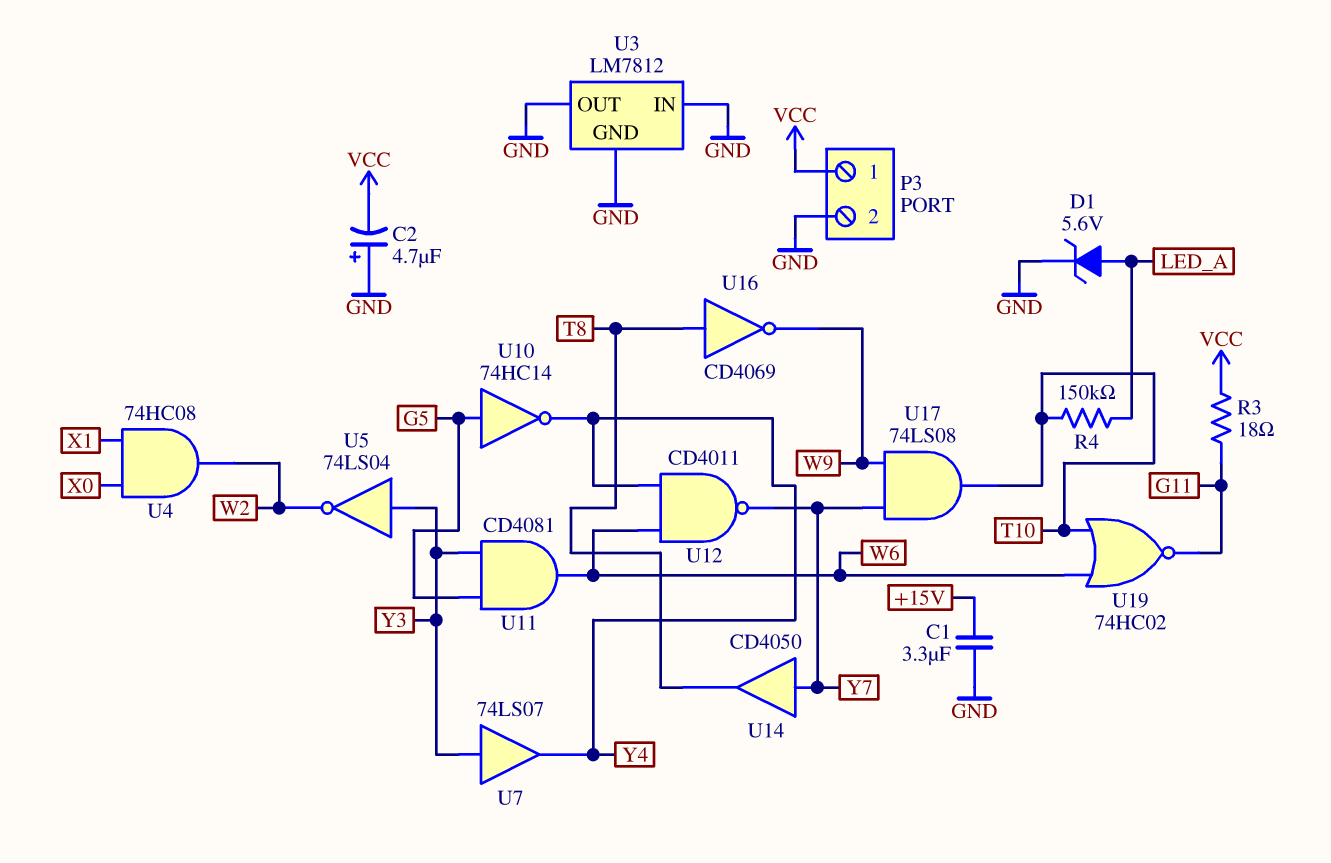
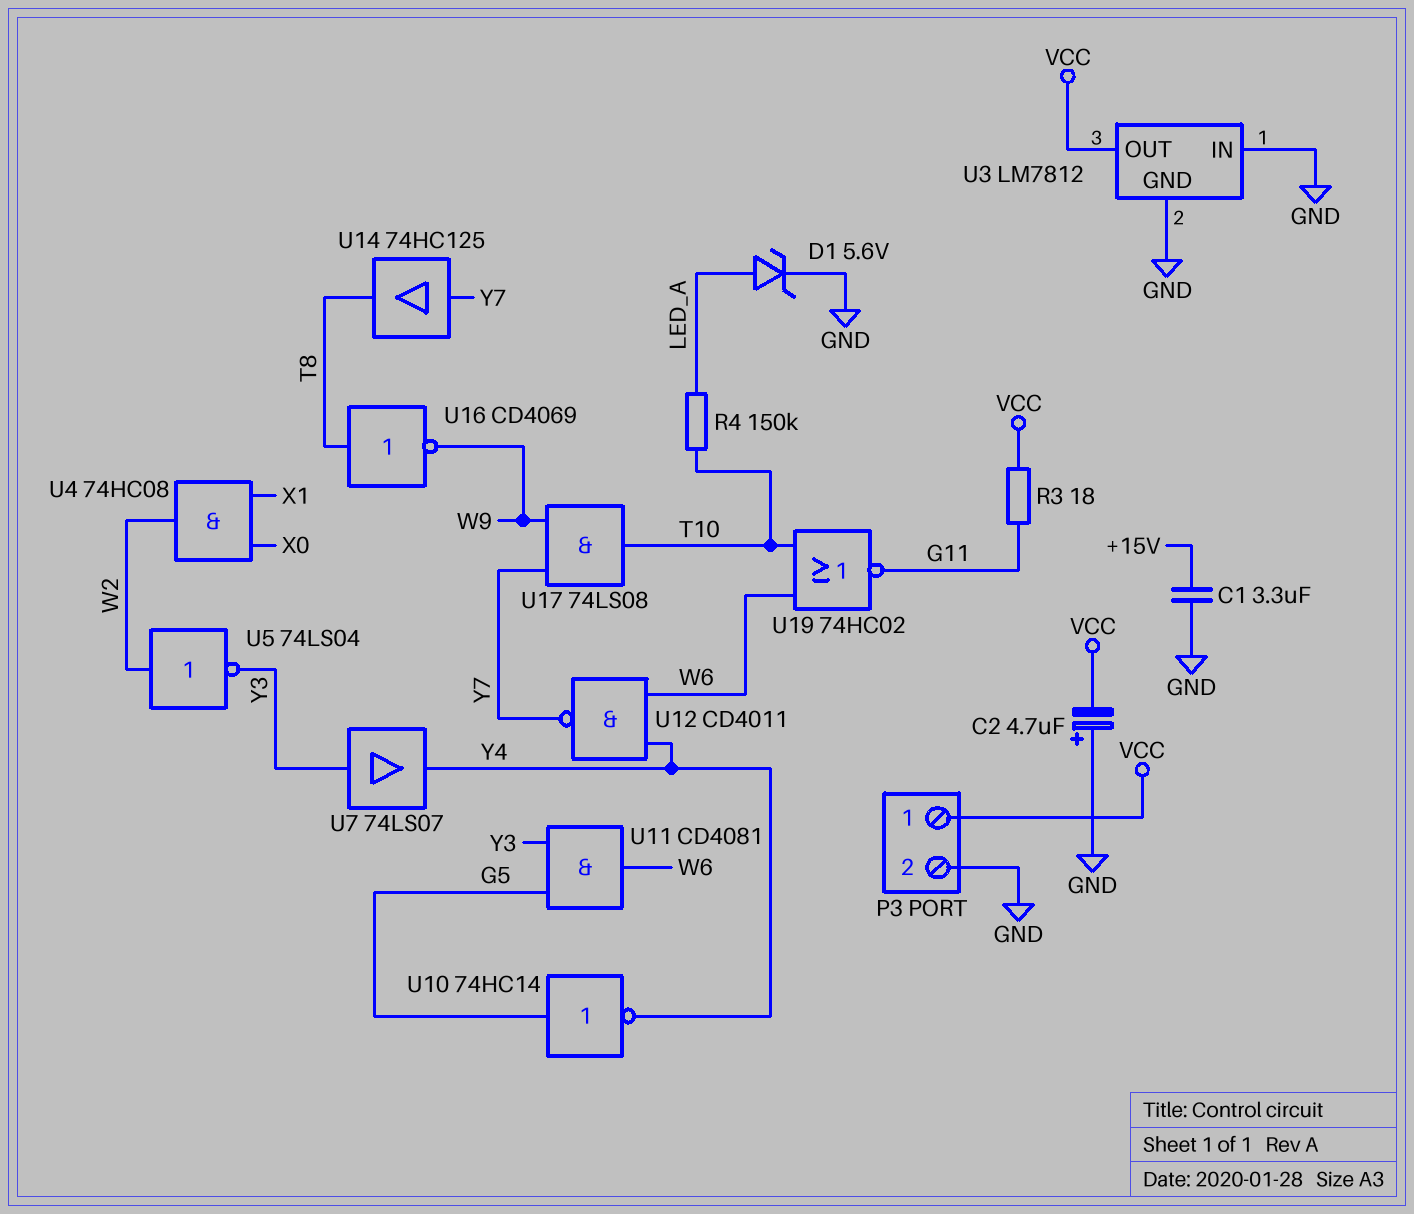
U3 pin OUT: GND -> VCC
U5: NOT 74LS04 (in Y3, out W2) -> NOT 74LS04 (in W2, out Y3)
U14: buffer CD4050 (in Y7, out T8) -> buffer 74HC125 (in Y7, out T8)

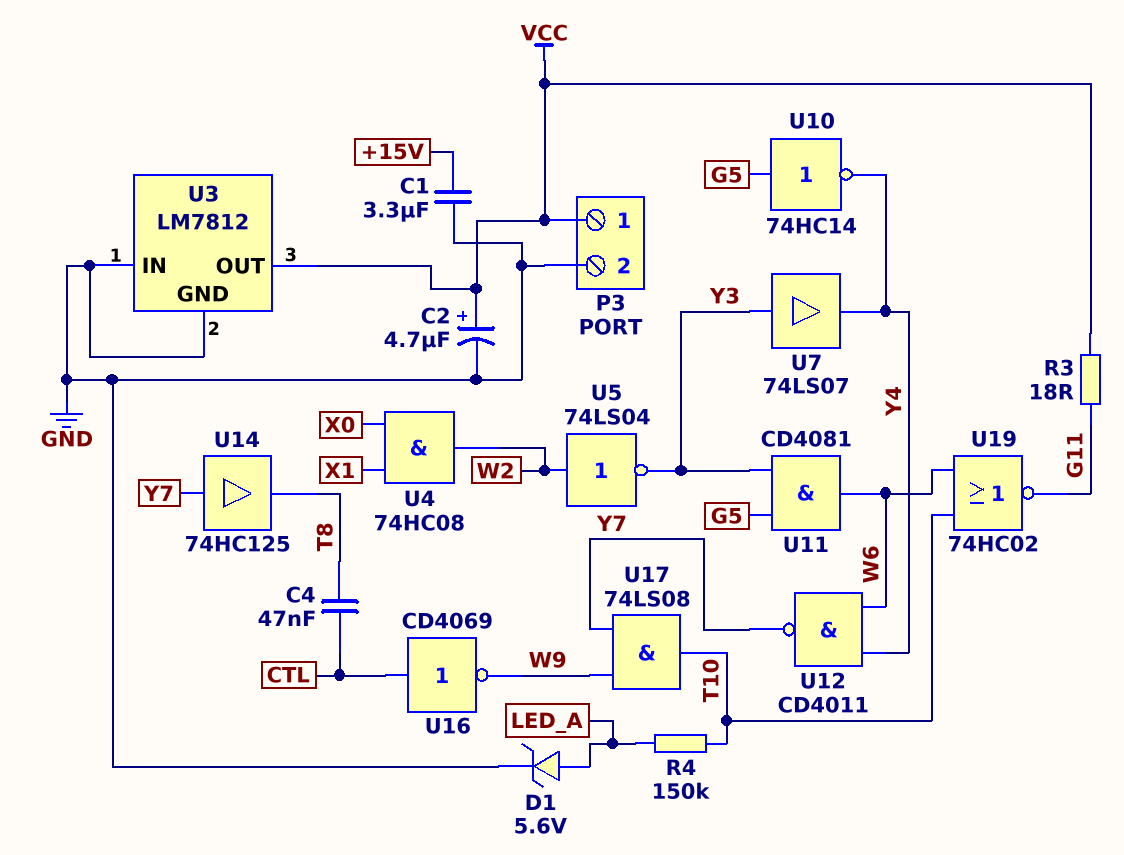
C2: 4.7uF (plus GND, minus VCC) -> 4.7uF (plus VCC, minus GND)
C4: none -> 47nF (CTL, T8)
U16: NOT CD4069 (in T8, out W9) -> NOT CD4069 (in CTL, out W9)

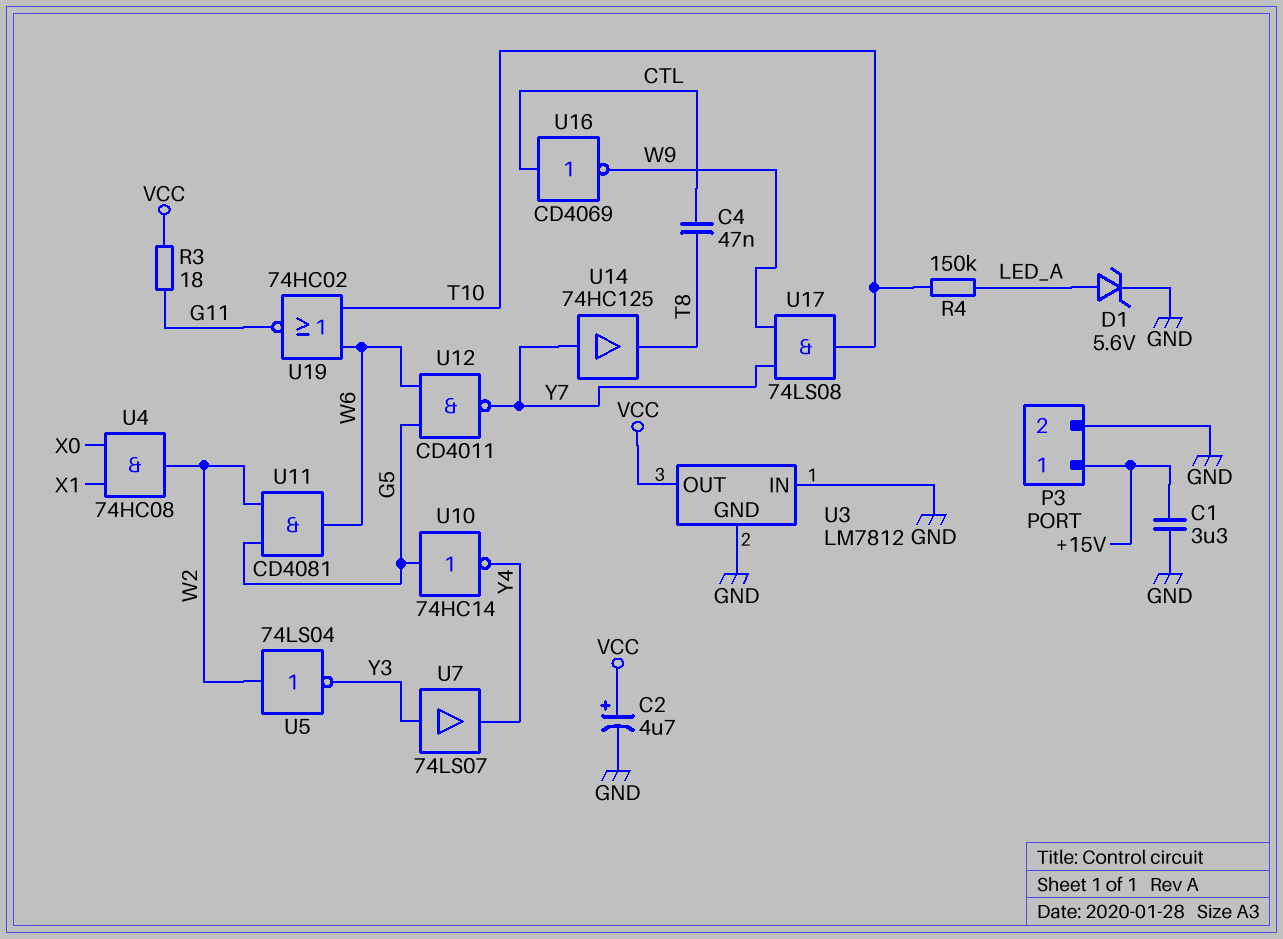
P3 pin 1: VCC -> +15V
U11: AND CD4081 (in G5, in Y3, out W6) -> AND CD4081 (in G5, in W2, out W6)
U12: NAND CD4011 (in W6, in Y4, out Y7) -> NAND CD4011 (in G5, in W6, out Y7)

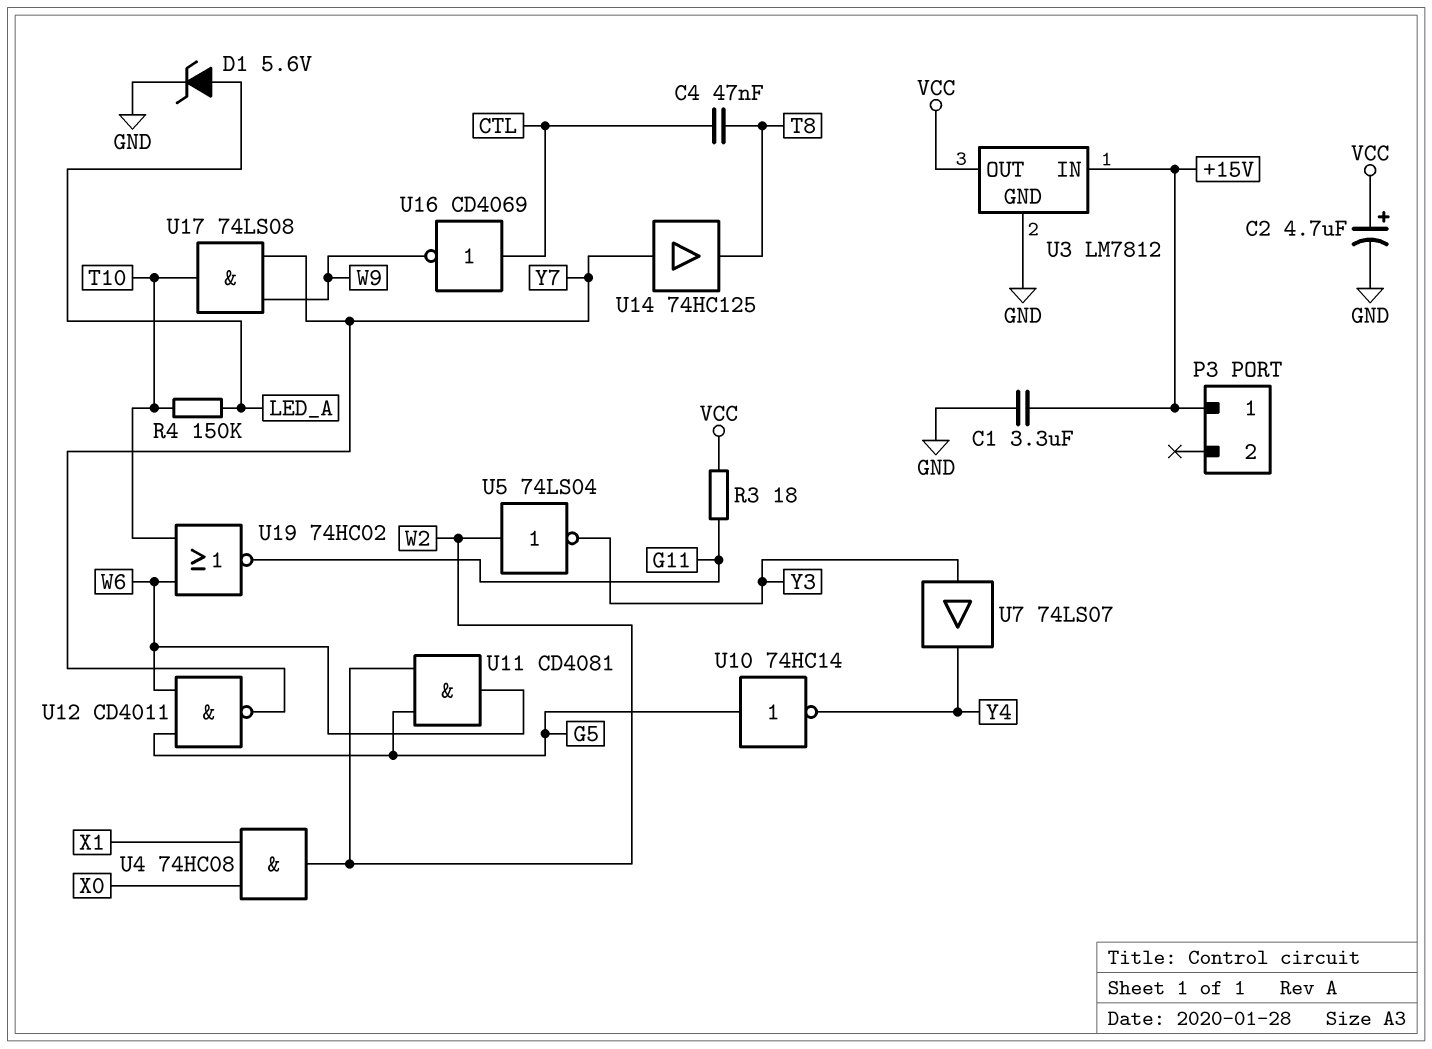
P3 pin 2: GND -> none
U3 pin IN: GND -> +15V

